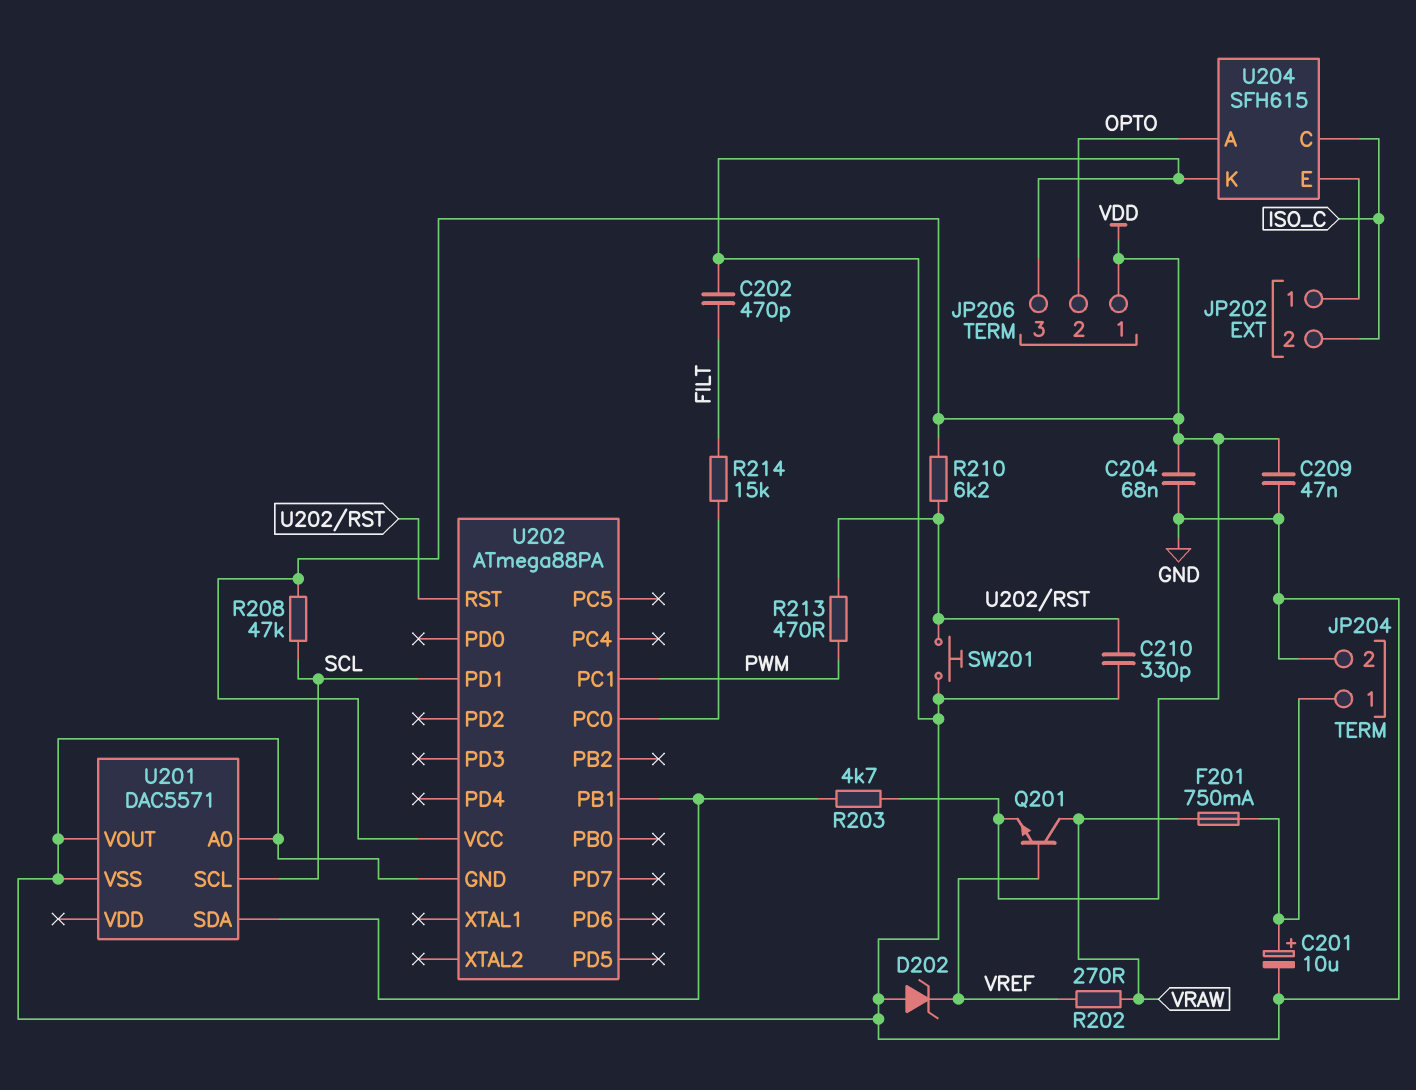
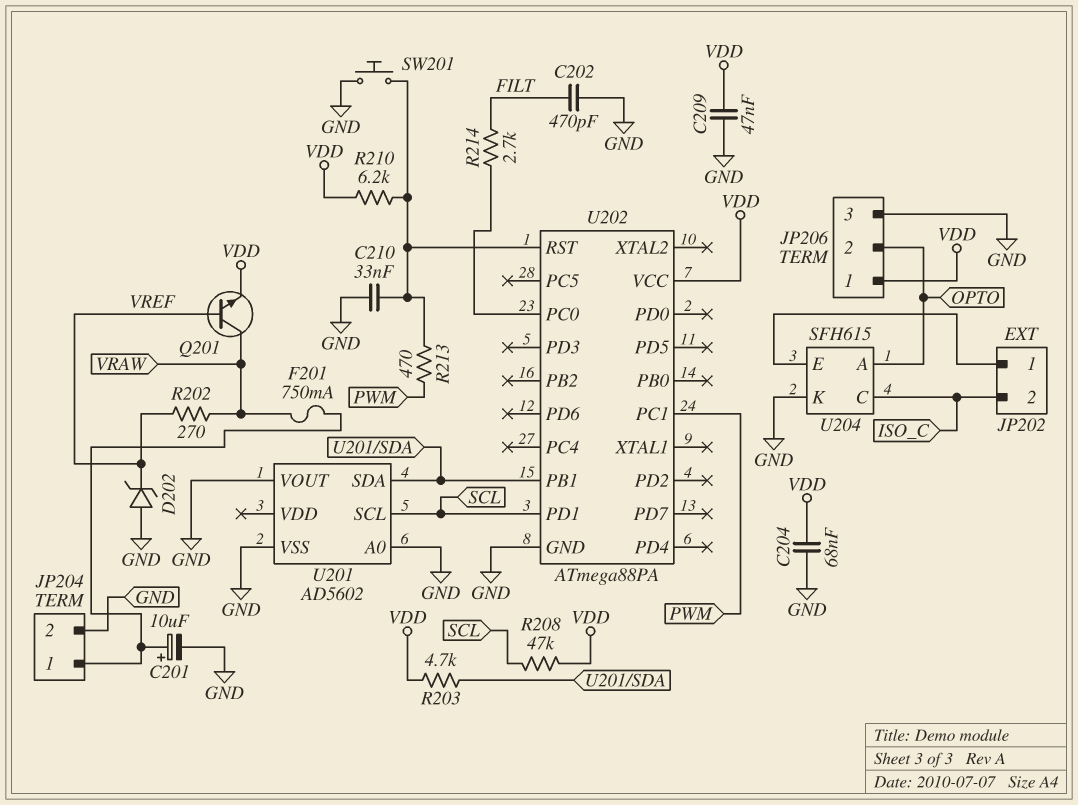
C210: 330pF (GND, U202/RST) -> 33nF (GND, U202/RST)
R214: 15k (FILT, U202/PC0) -> 2.7k (FILT, U202/PC0)
U201: DAC5571 -> AD5602

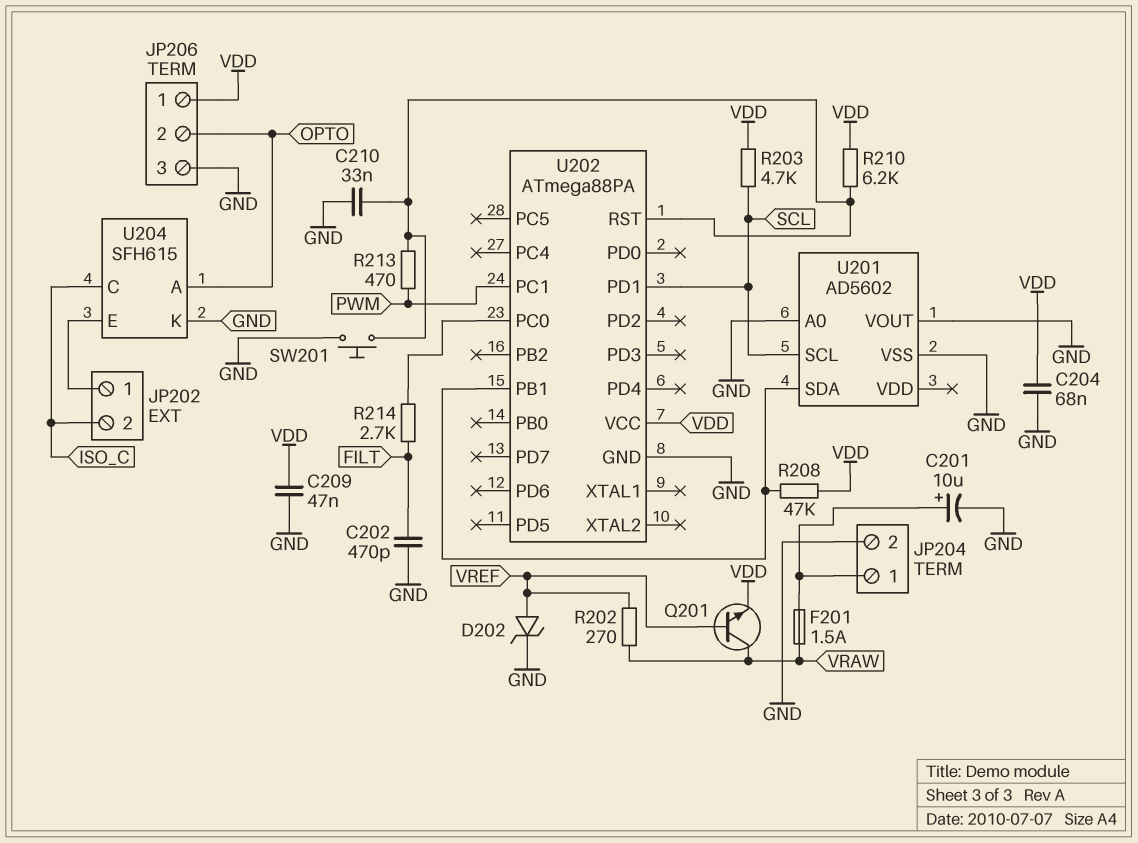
D202: zener (A GND, K VREF) -> zener (A VREF, K GND)
F201: 750mA (JP204/1, VRAW) -> 1.5A (JP204/1, VRAW)
R203: 4.7k (U201/SDA, VDD) -> 4.7k (SCL, VDD)
R208: 47k (SCL, VDD) -> 47k (U201/SDA, VDD)

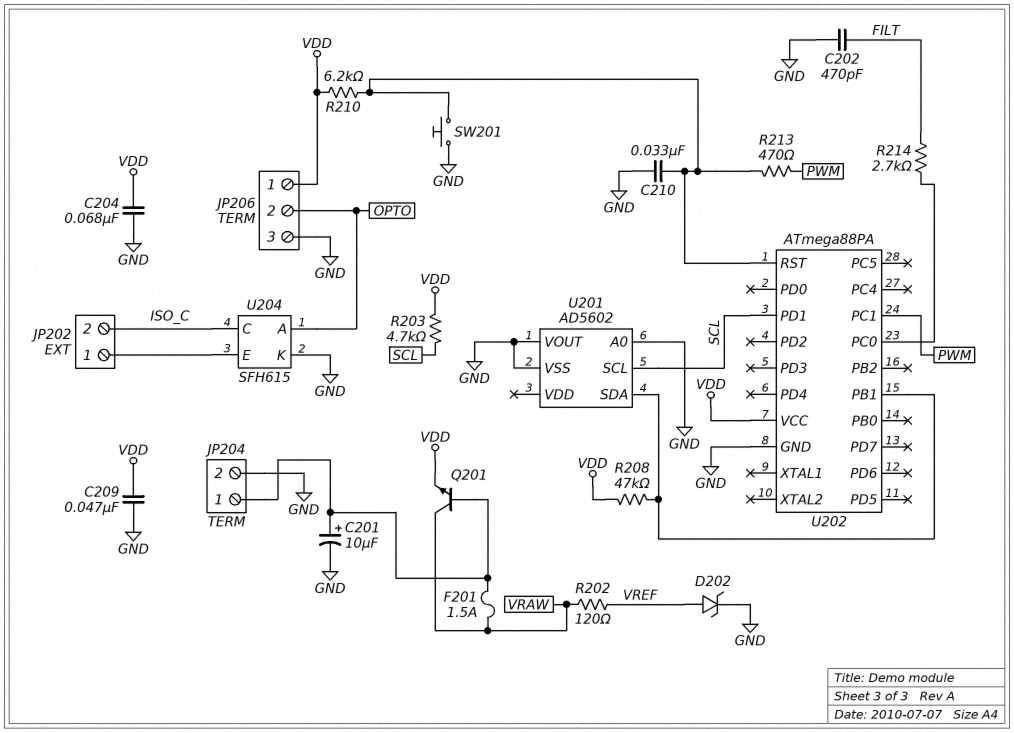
Q201: NPN (B VREF, C VRAW, E VDD) -> NPN (B JP204/1, C VRAW, E VDD)
R202: 270 (VRAW, VREF) -> 120 (VRAW, VREF)

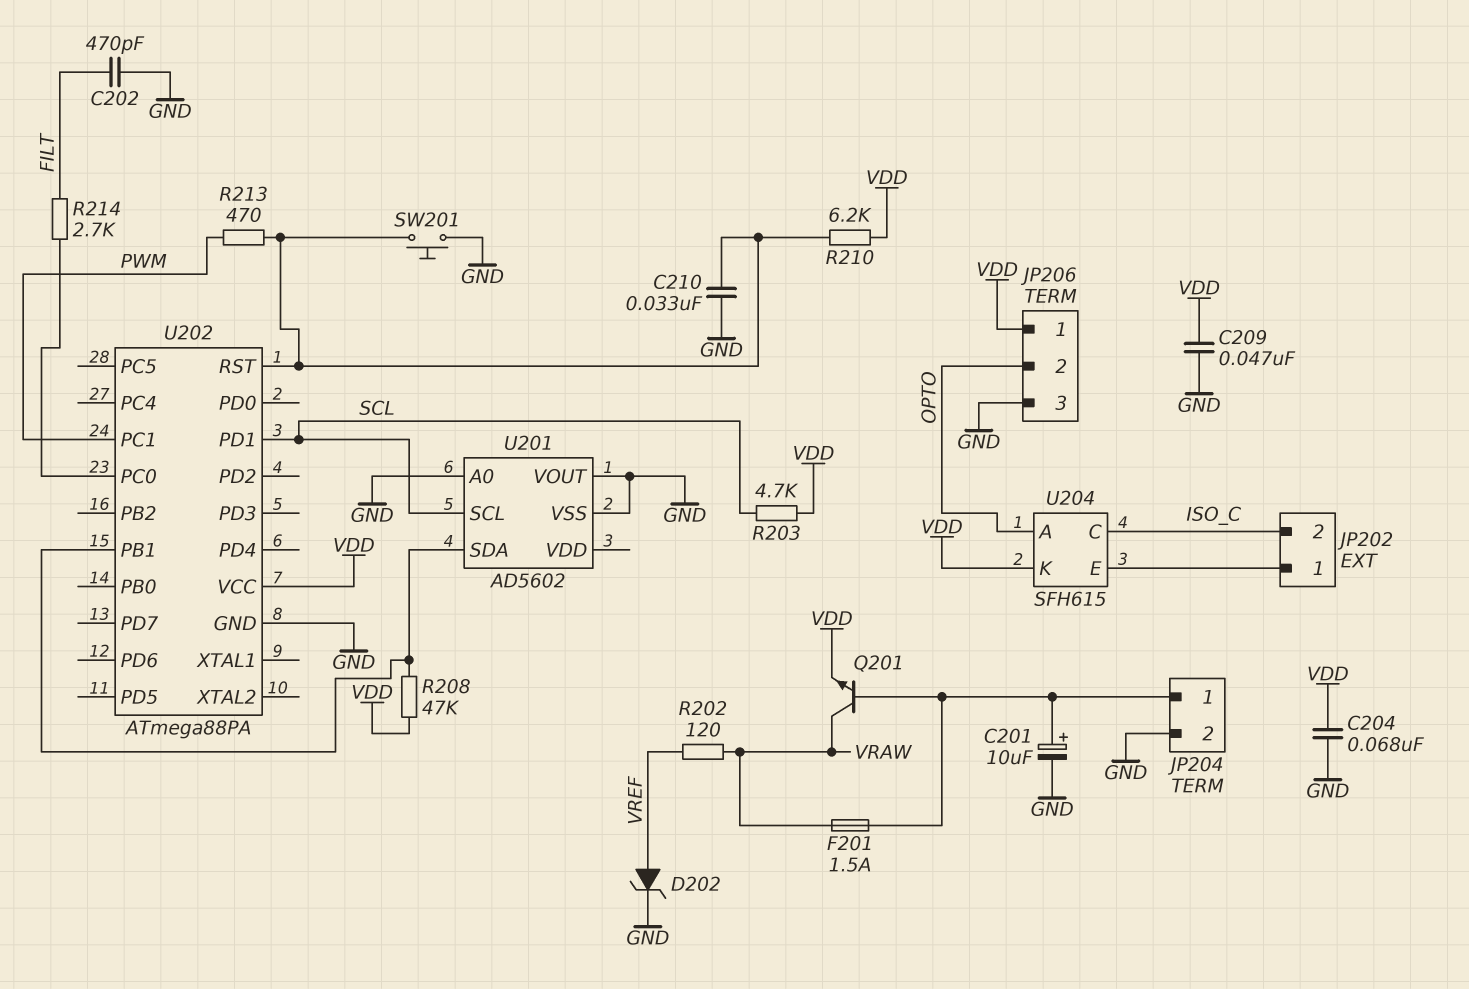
U204 pin K: GND -> VDD

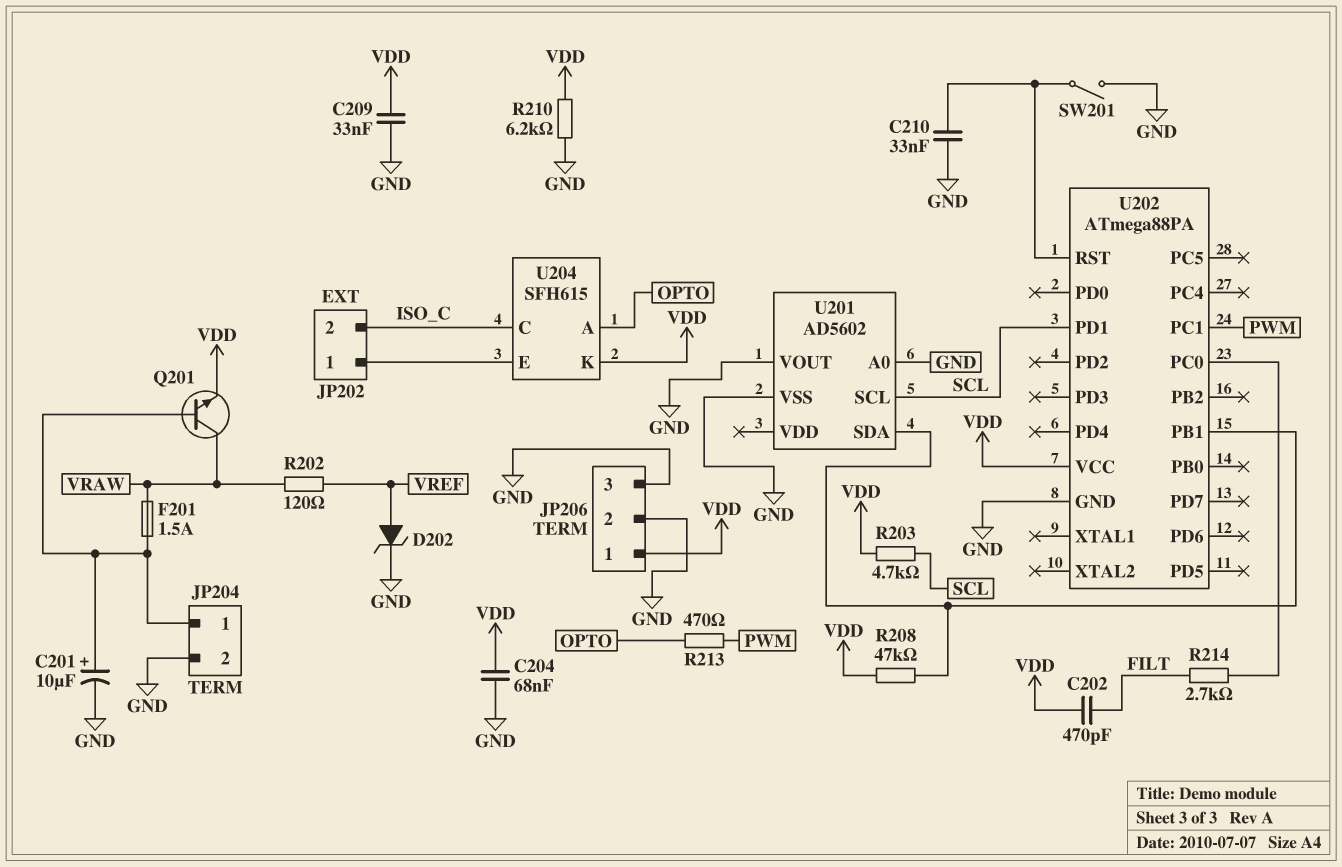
C202: 470pF (FILT, GND) -> 470pF (FILT, VDD)
C209: 47nF (GND, VDD) -> 33nF (GND, VDD)
JP206 pin 2: OPTO -> GND
R210: 6.2k (U202/RST, VDD) -> 6.2k (GND, VDD)
R213: 470 (PWM, U202/RST) -> 470 (OPTO, PWM)
SW201: button (GND, U202/RST) -> switch (GND, U202/RST)

